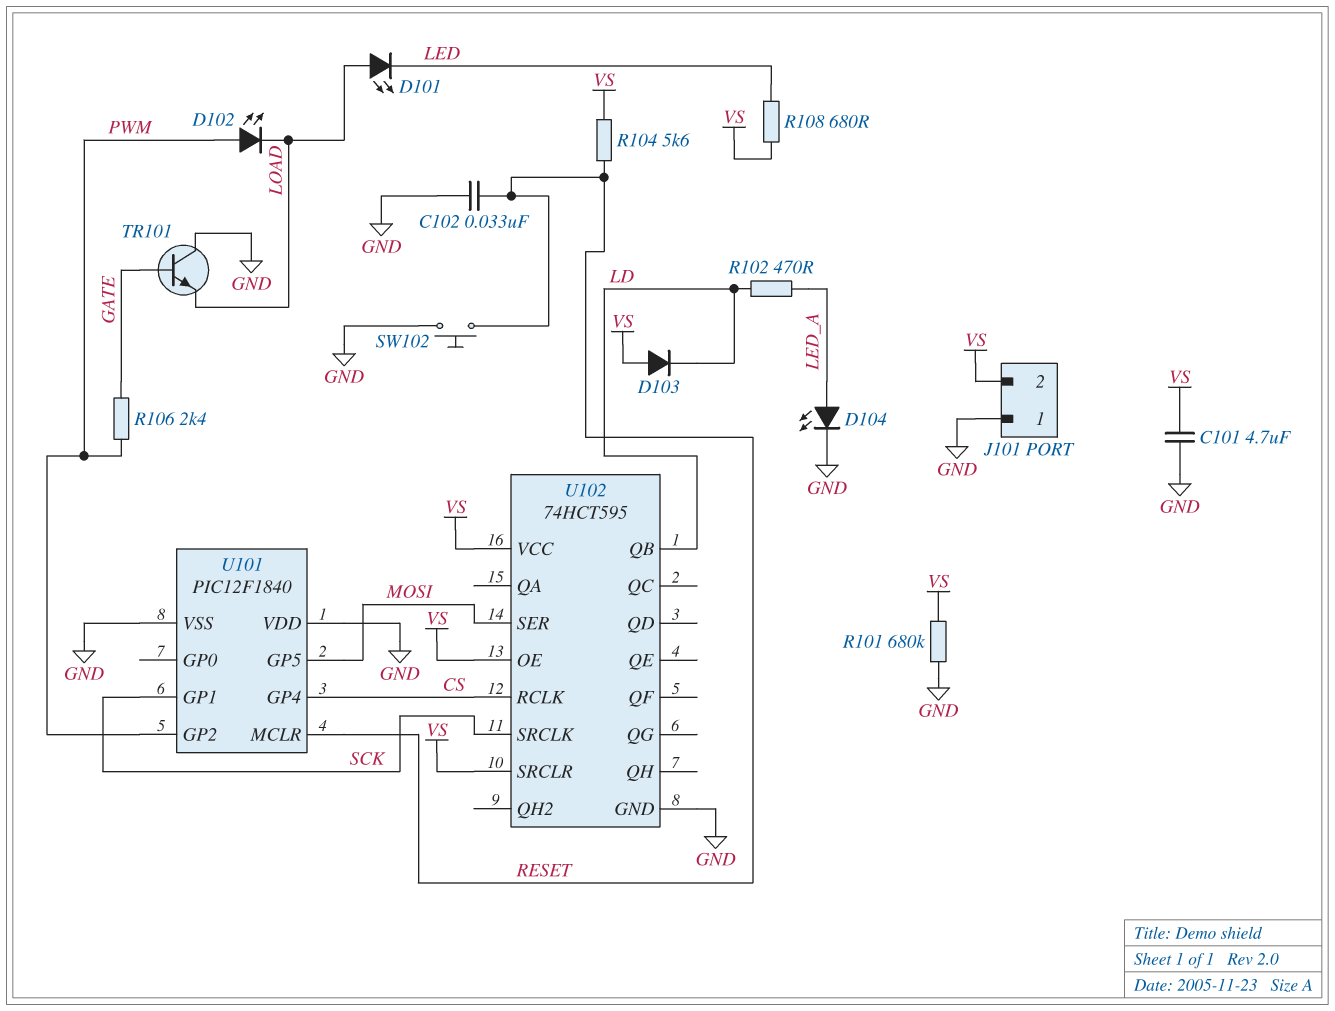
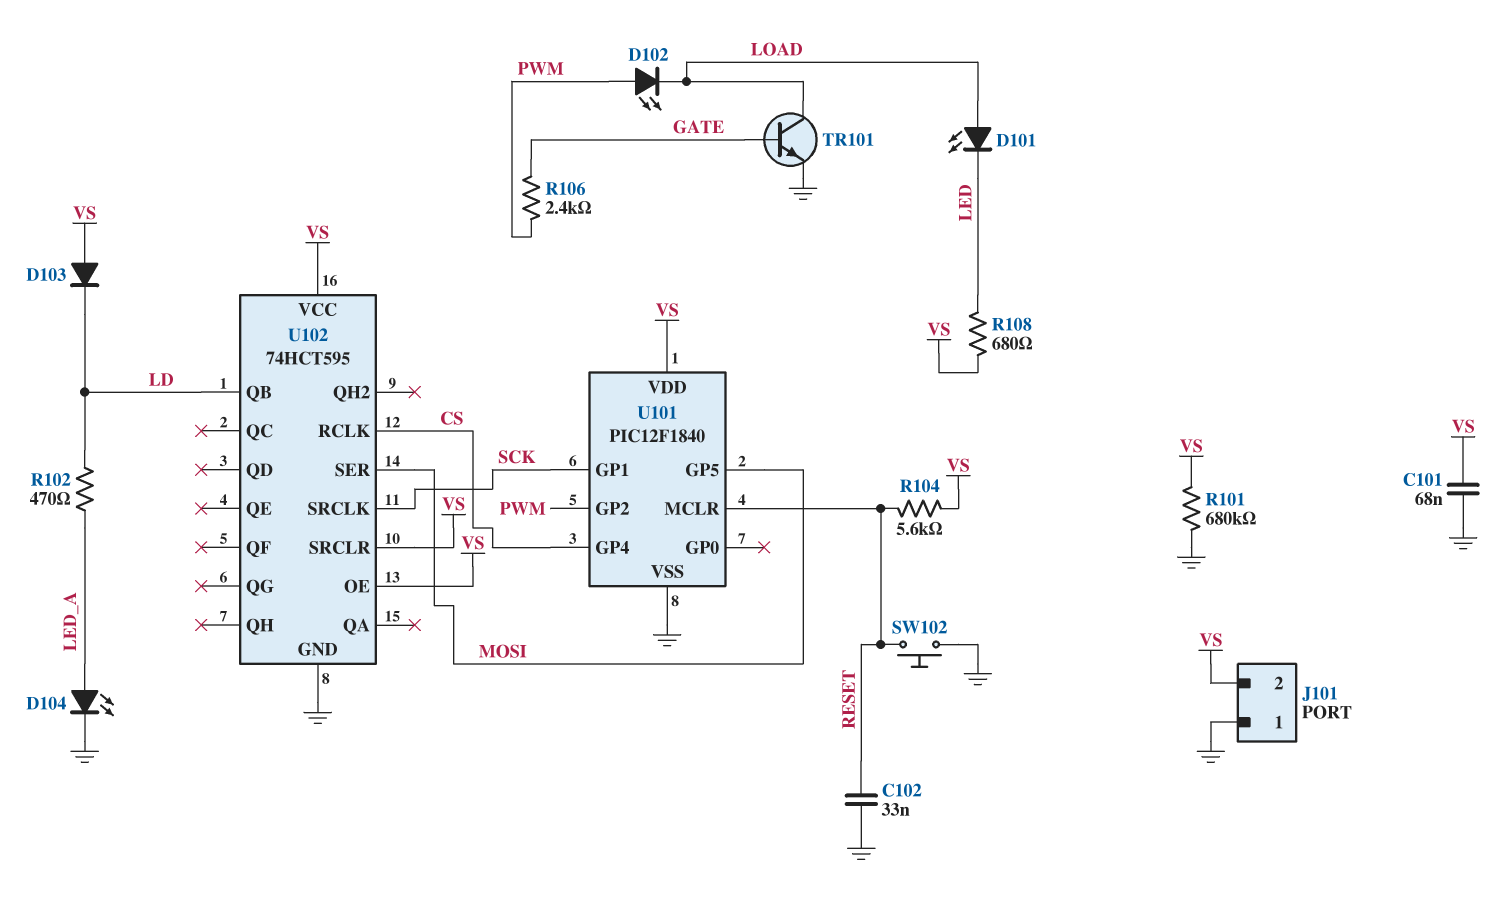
C101: 4.7uF (GND, VS) -> 68nF (GND, VS)
TR101: NPN (B GATE, C GND, E LOAD) -> NPN (B GATE, C LOAD, E GND)
U101 pin VDD: GND -> VS

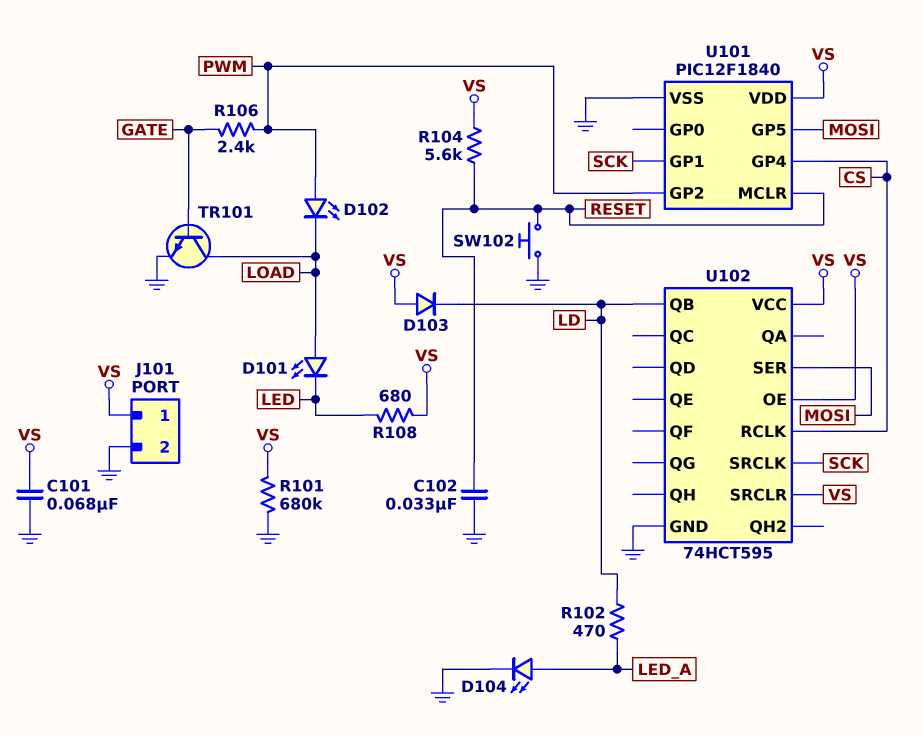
J101 pin 1: GND -> VS
J101 pin 2: VS -> GND

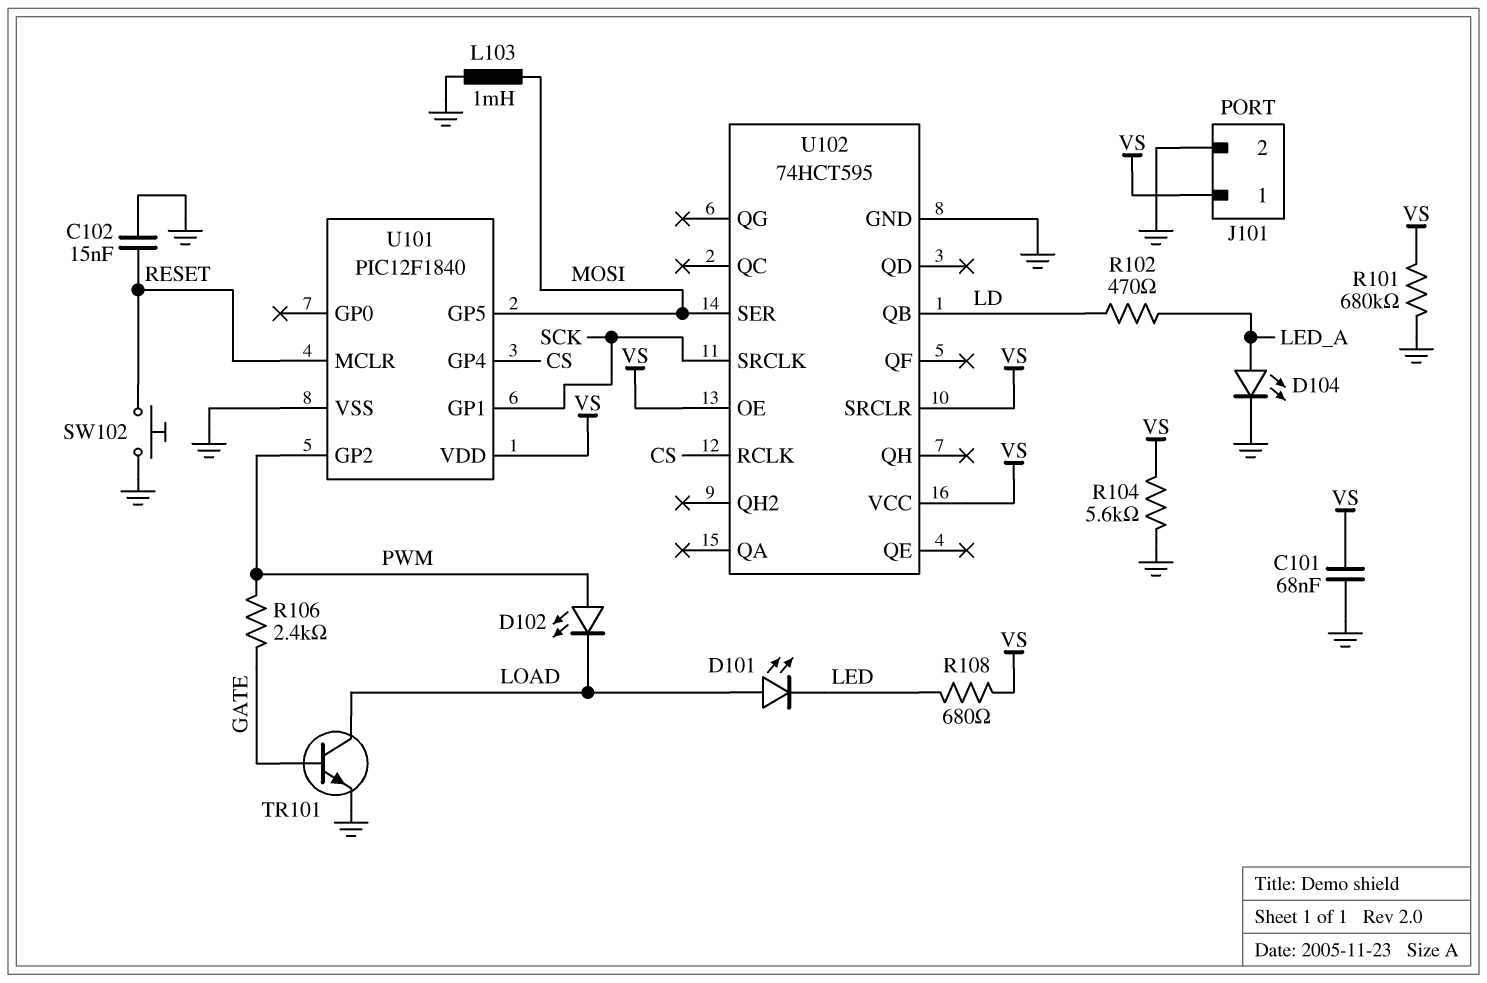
C102: 33nF (GND, RESET) -> 15nF (GND, RESET)
D103: diode (A VS, K LD) -> none
L103: none -> 1mH (GND, MOSI)
R104: 5.6k (RESET, VS) -> 5.6k (GND, VS)

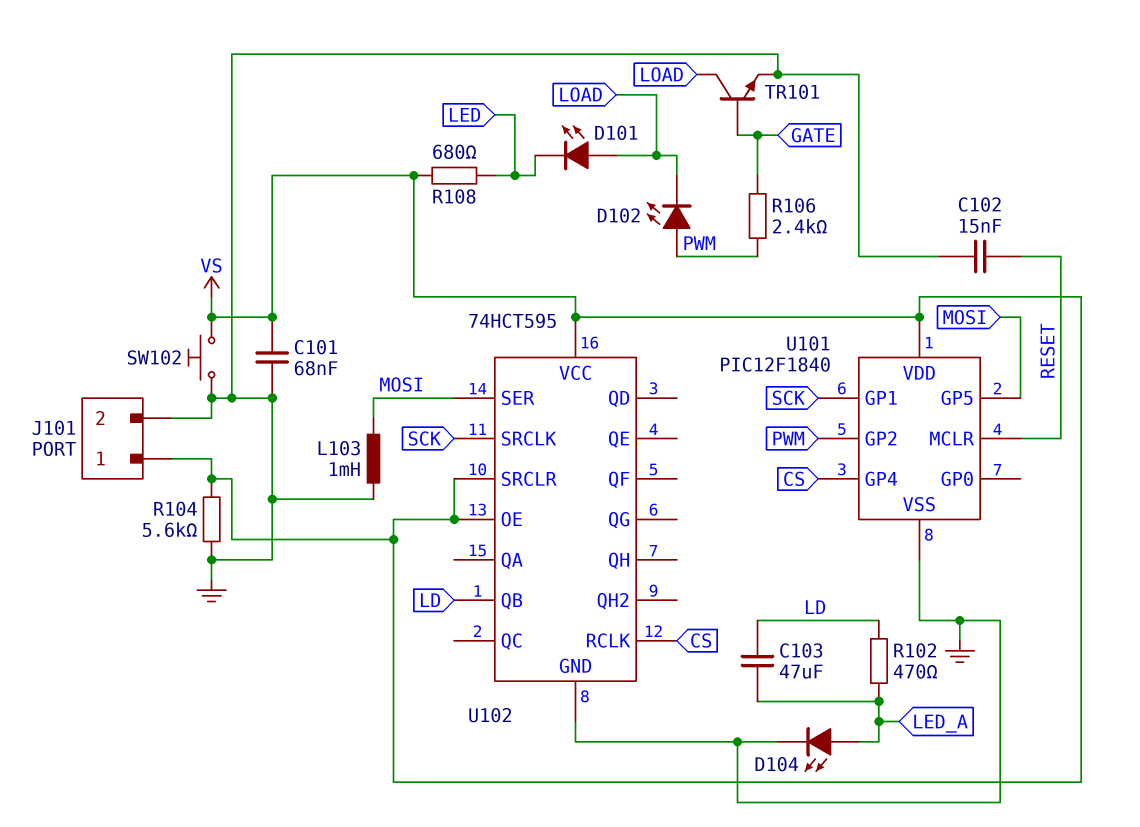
C103: none -> 47uF (LD, LED_A)
R101: 680k (GND, VS) -> none
SW102: button (GND, RESET) -> button (GND, VS)

